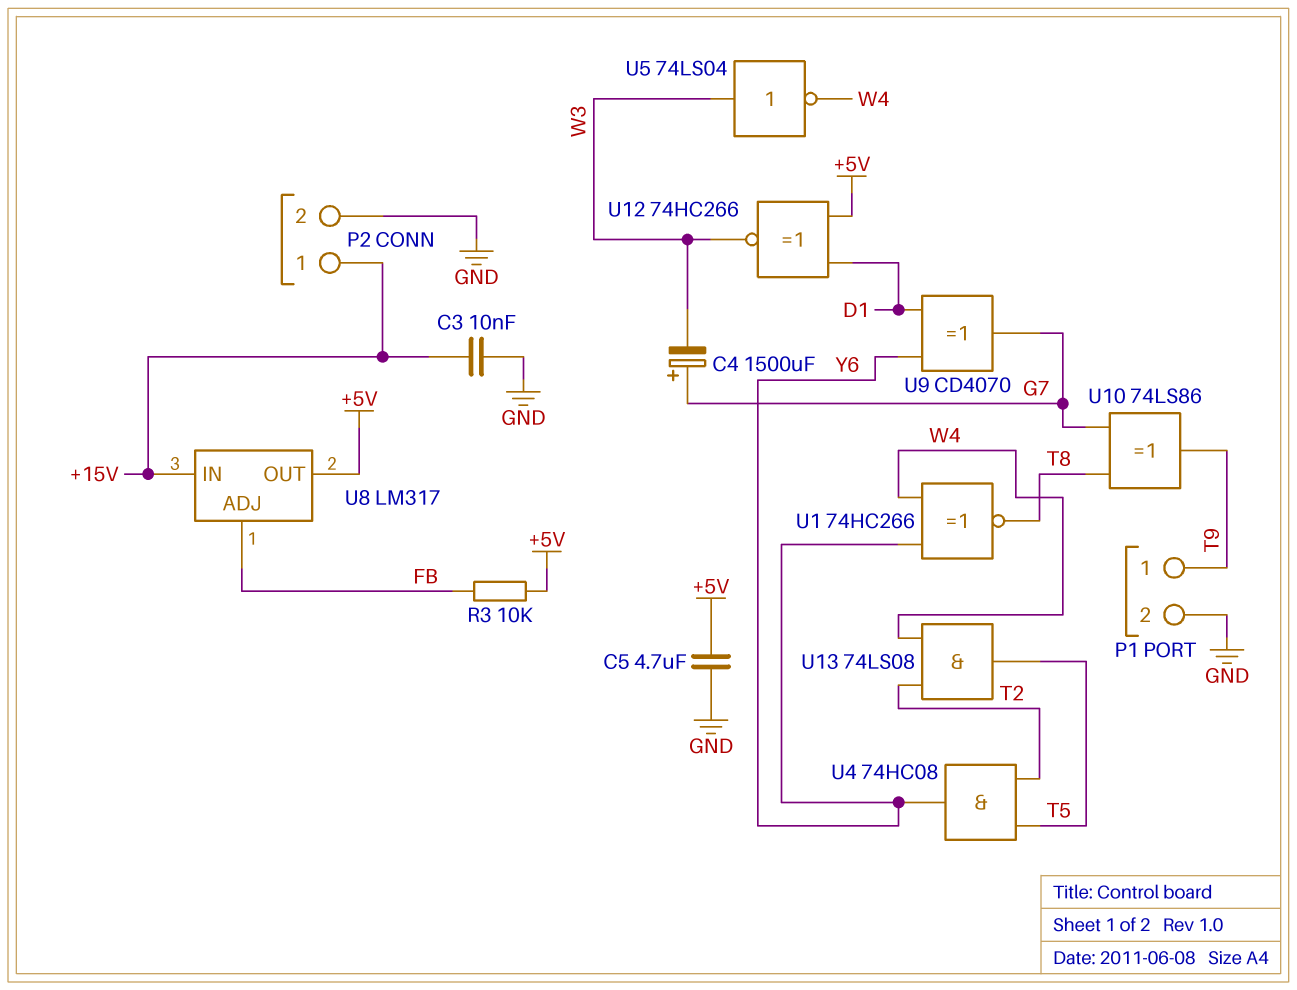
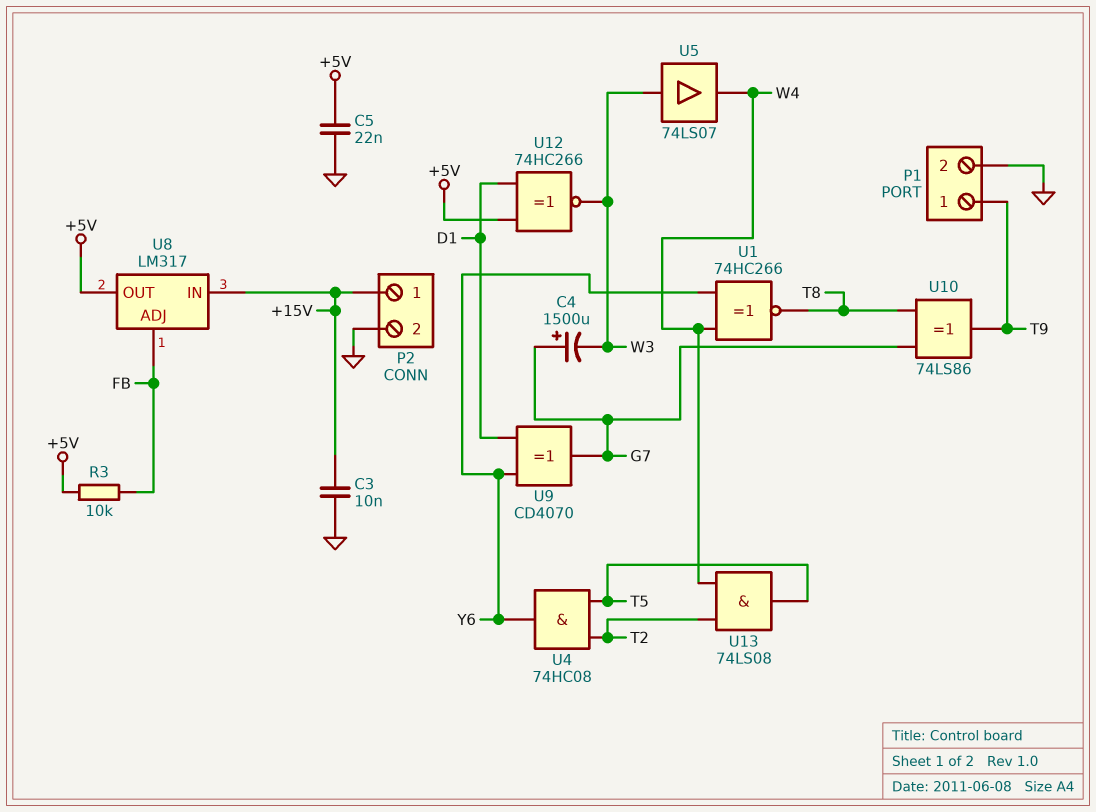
C5: 4.7uF (+5V, GND) -> 22nF (+5V, GND)
U5: NOT 74LS04 (in W3, out W4) -> buffer 74LS07 (in W3, out W4)

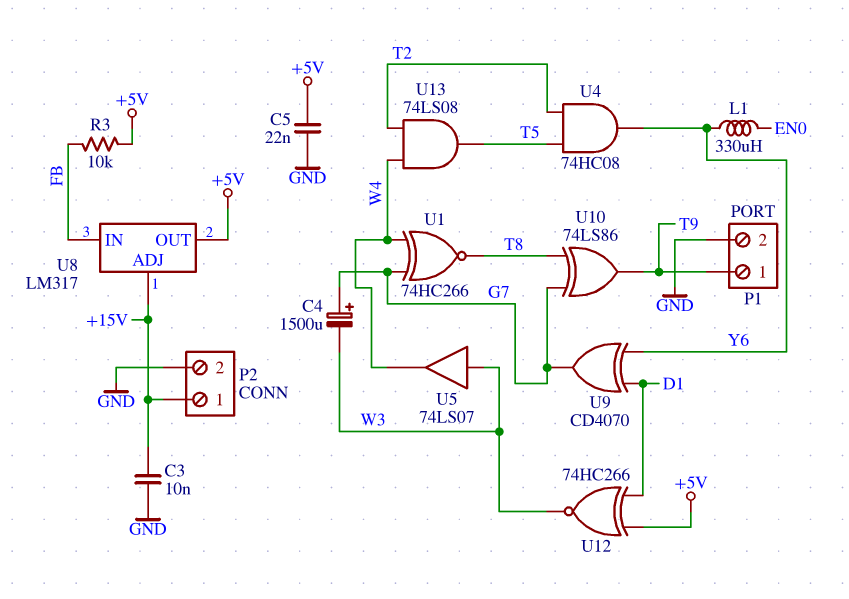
L1: none -> 330uH (EN0, Y6)
U1: XNOR 74HC266 (in W4, in Y6, out T8) -> XNOR 74HC266 (in G7, in W4, out T8)
U8 pin ADJ: FB -> +15V
U8 pin IN: +15V -> FB

